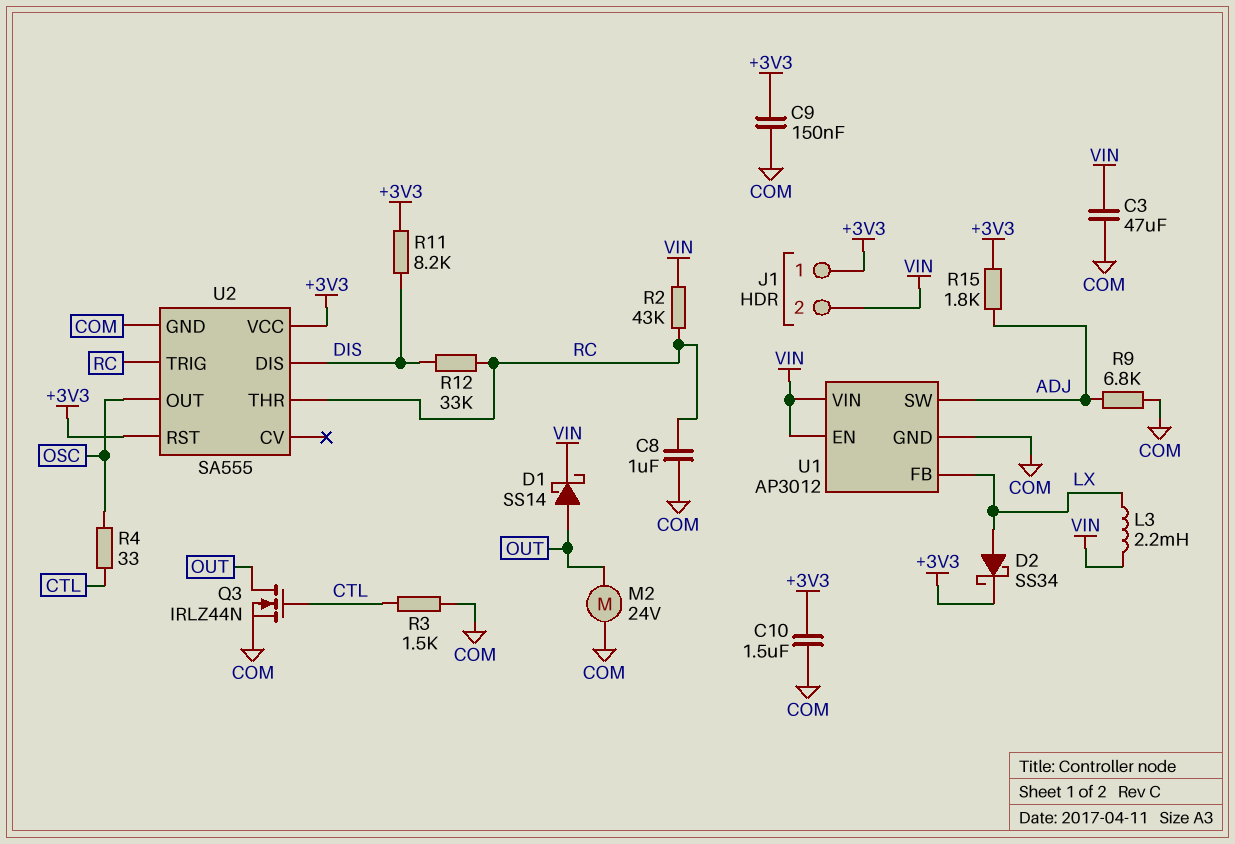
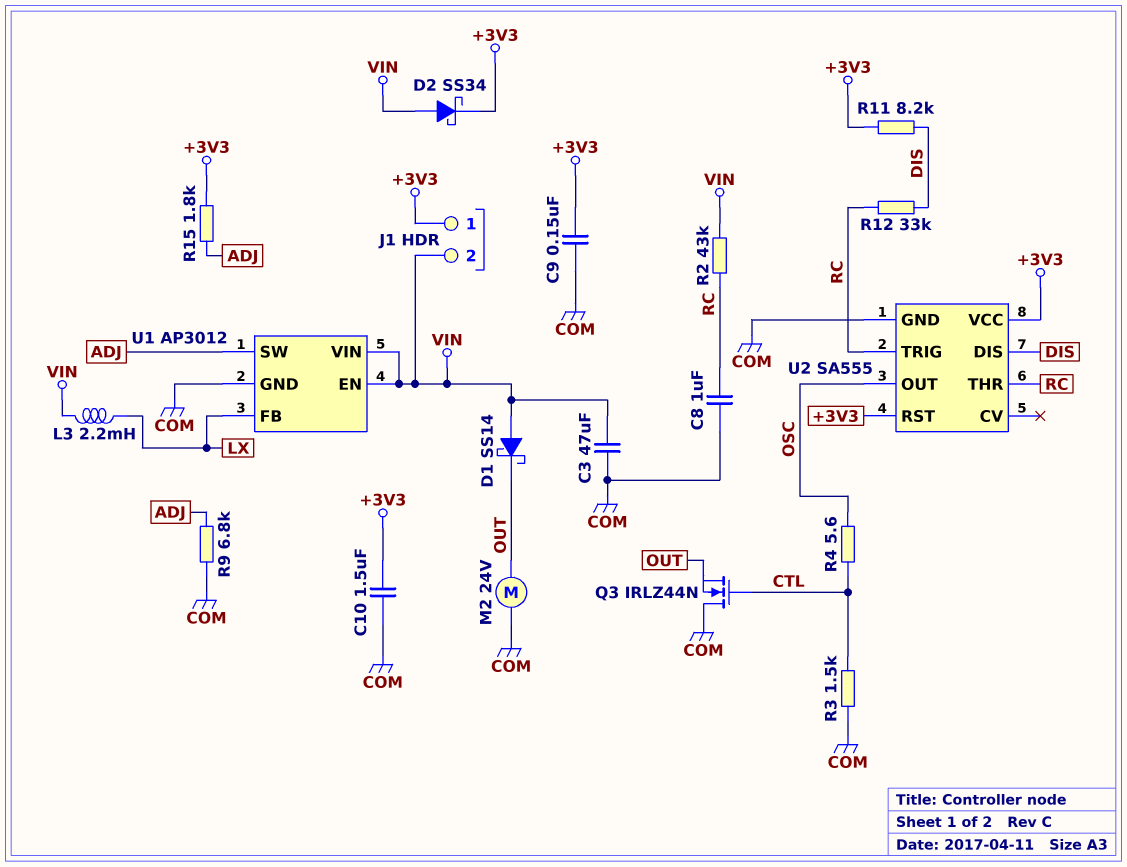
D1: schottky SS14 (A OUT, K VIN) -> schottky SS14 (A VIN, K OUT)
D2: schottky SS34 (A LX, K +3V3) -> schottky SS34 (A VIN, K +3V3)
Q3: NMOS IRLZ44N (G CTL, D OUT, S COM) -> NMOS IRLZ44N (G CTL, D COM, S OUT)
R4: 33 (CTL, OSC) -> 5.6 (CTL, OSC)

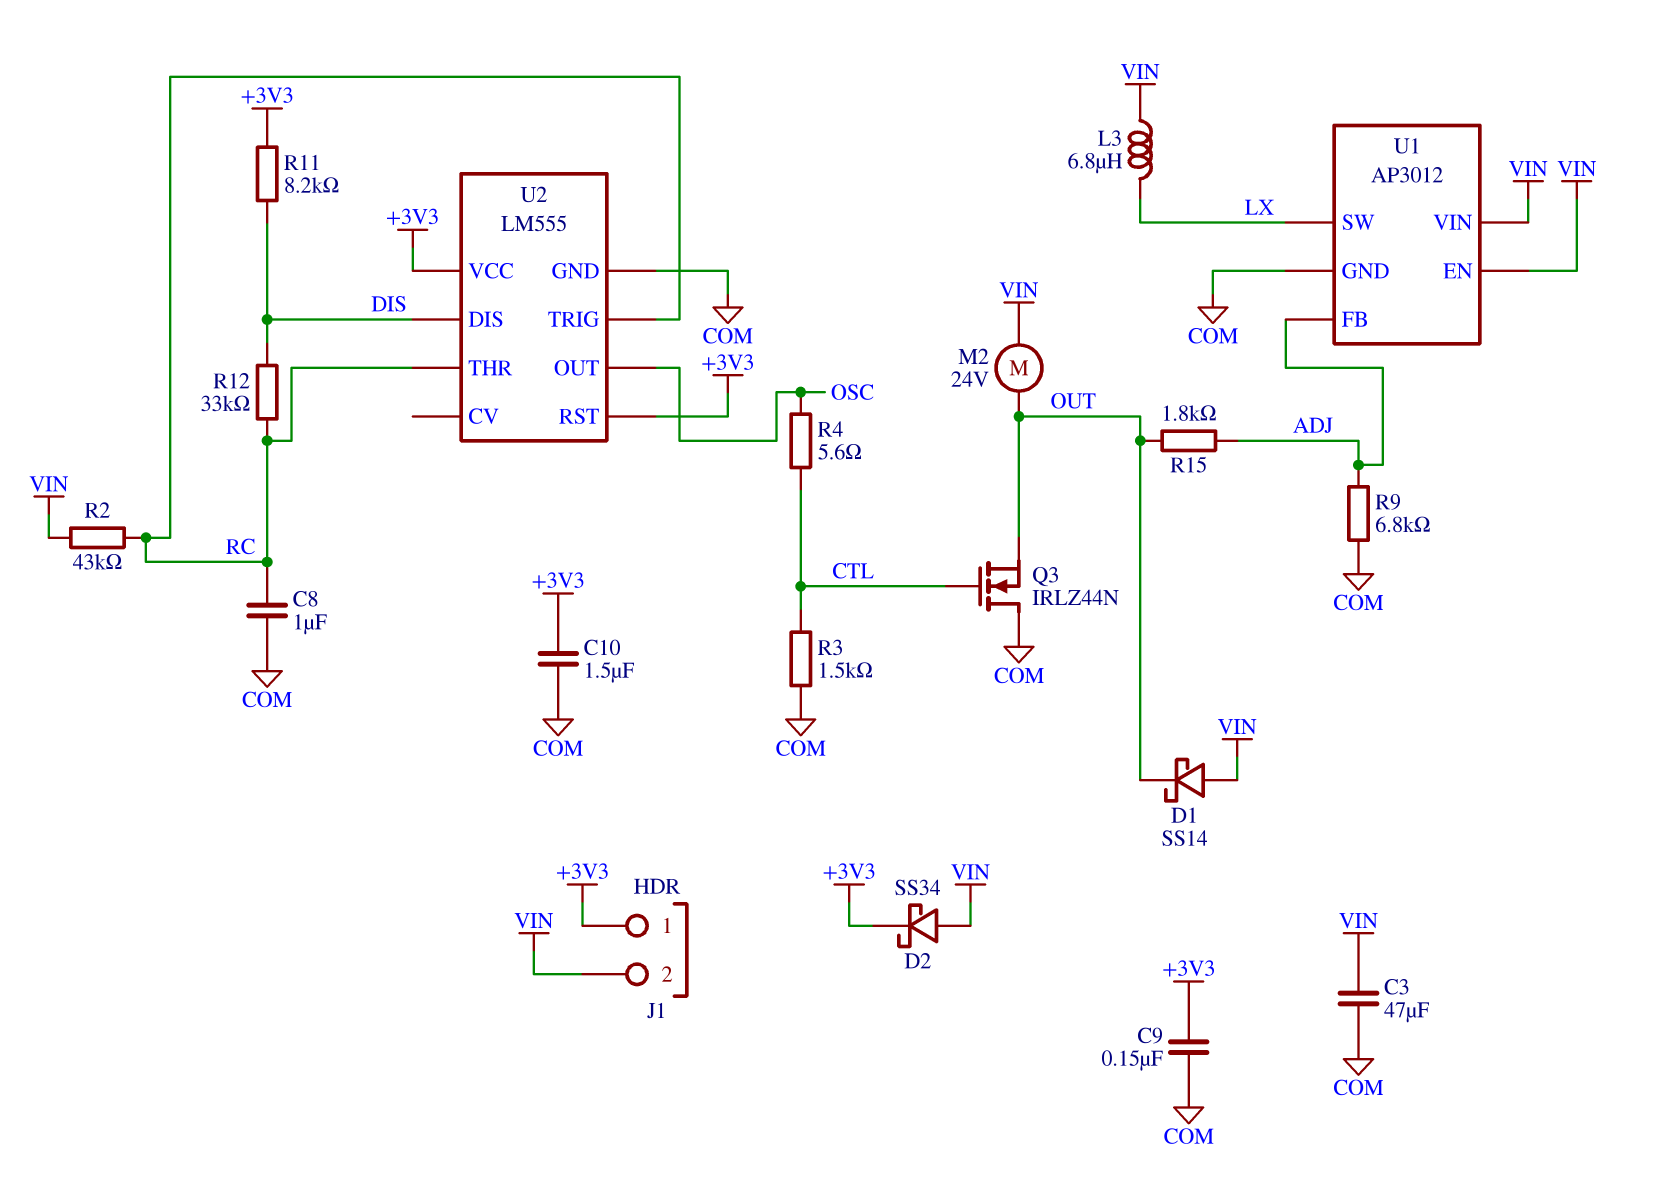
L3: 2.2mH (LX, VIN) -> 6.8uH (LX, VIN)
M2: motor 24V (COM, OUT) -> motor 24V (OUT, VIN)
R15: 1.8k (+3V3, ADJ) -> 1.8k (ADJ, OUT)
U1 pin FB: LX -> ADJ
U1 pin SW: ADJ -> LX
U2: SA555 -> LM555

